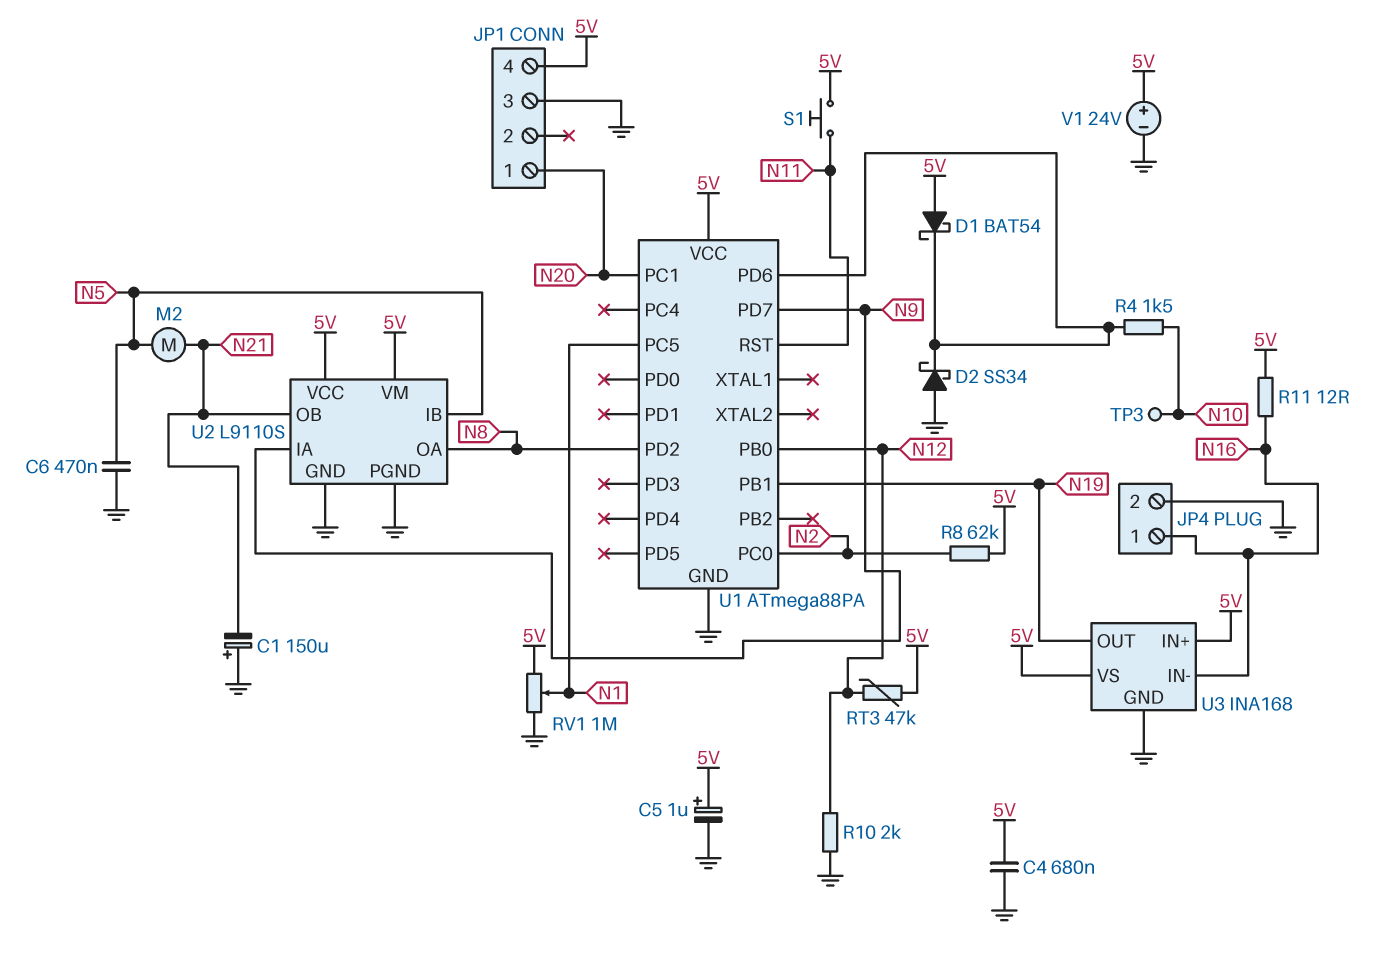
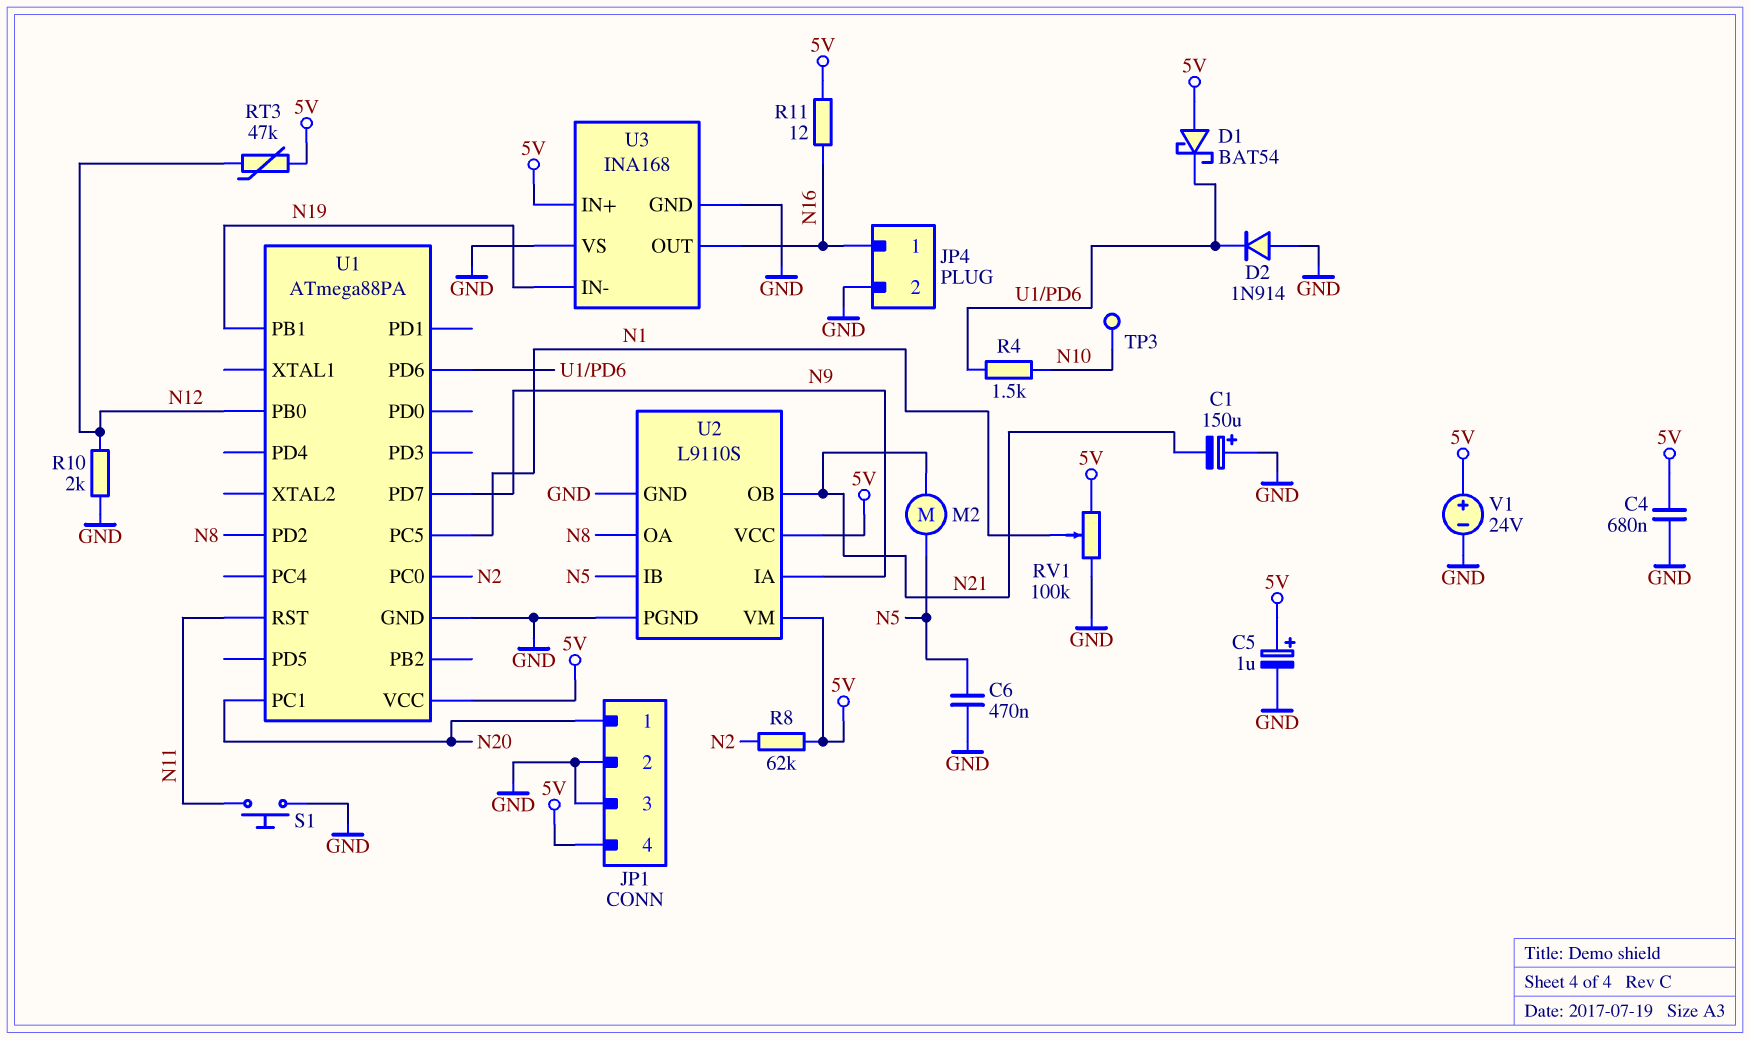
D2: schottky SS34 (A GND, K U1/PD6) -> diode 1N914 (A GND, K U1/PD6)
JP1 pin 2: none -> GND
RV1: 1M (5V, GND, wiper N1) -> 100k (5V, GND, wiper N1)
S1: button (5V, N11) -> button (GND, N11)
U3 pin IN-: N16 -> N19
U3 pin OUT: N19 -> N16
U3 pin VS: 5V -> GND

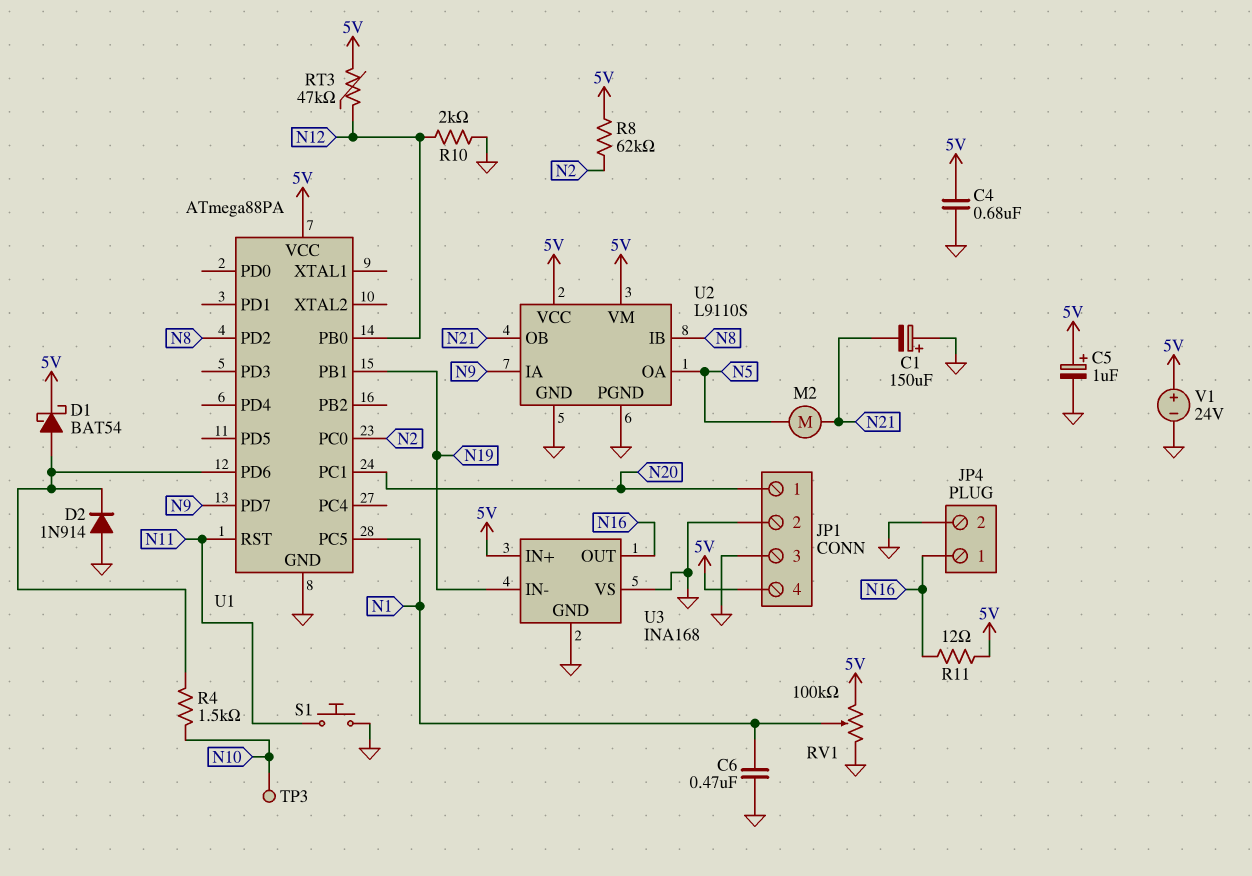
C6: 470nF (GND, N5) -> 470nF (GND, N1)
D1: schottky BAT54 (A 5V, K U1/PD6) -> schottky BAT54 (A U1/PD6, K 5V)
U2 pin IB: N5 -> N8
U2 pin OA: N8 -> N5

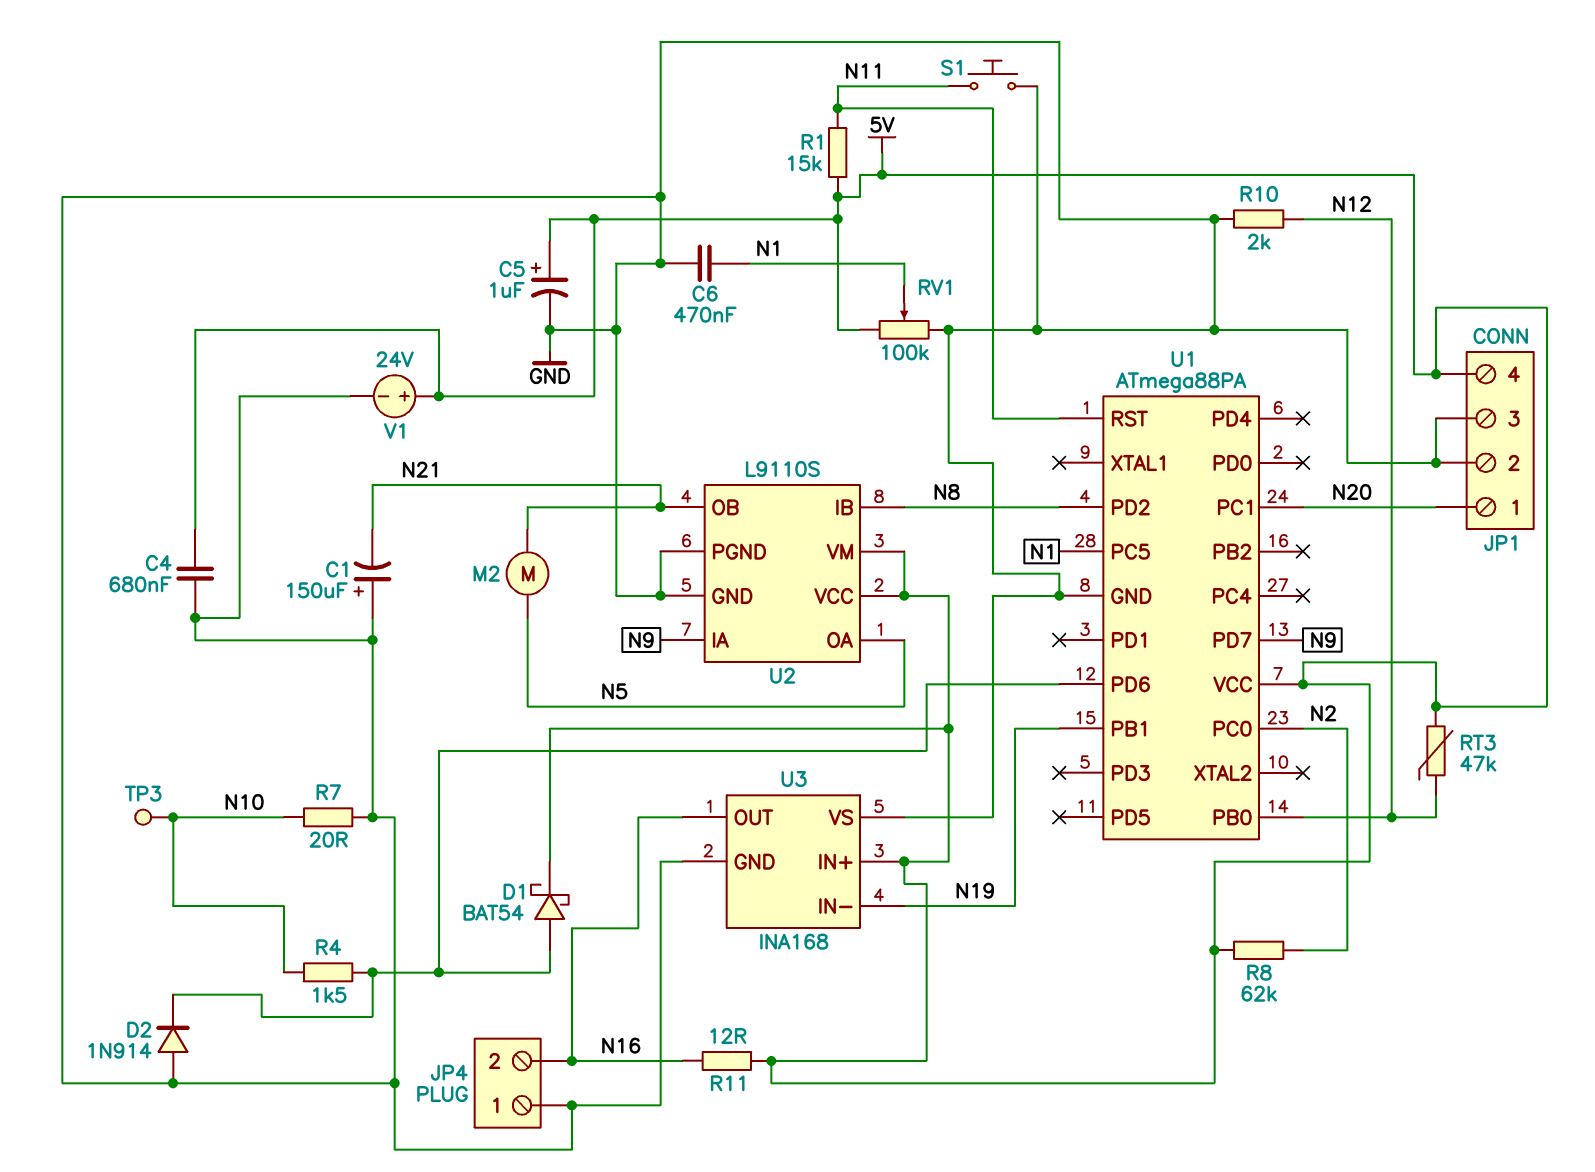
JP4 pin 1: N16 -> GND
JP4 pin 2: GND -> N16
R1: none -> 15k (5V, N11)
R7: none -> 20 (GND, N10)

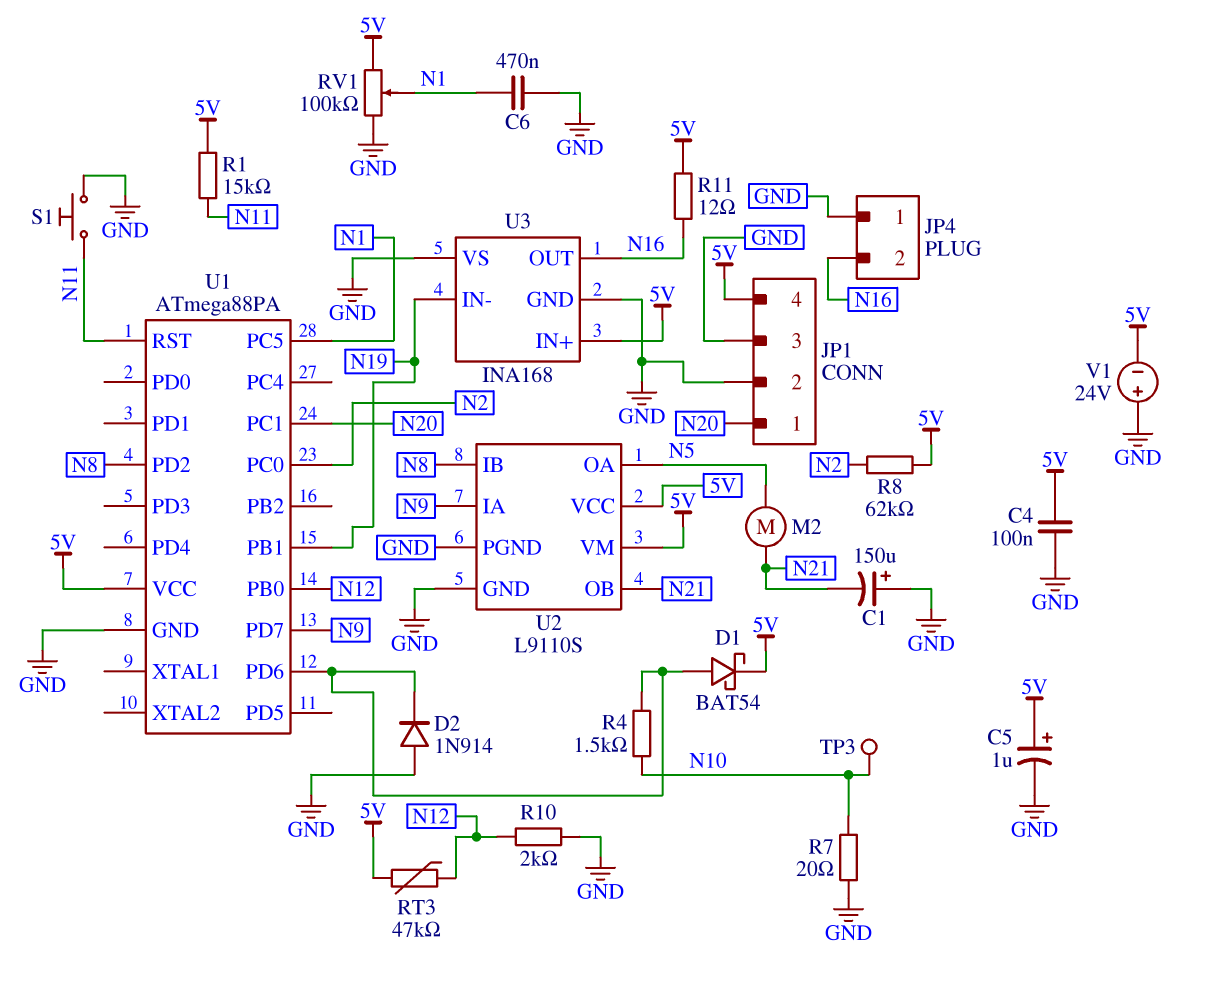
C4: 680nF (5V, GND) -> 100nF (5V, GND)
V1: 24V (plus 5V, minus GND) -> 24V (plus GND, minus 5V)

